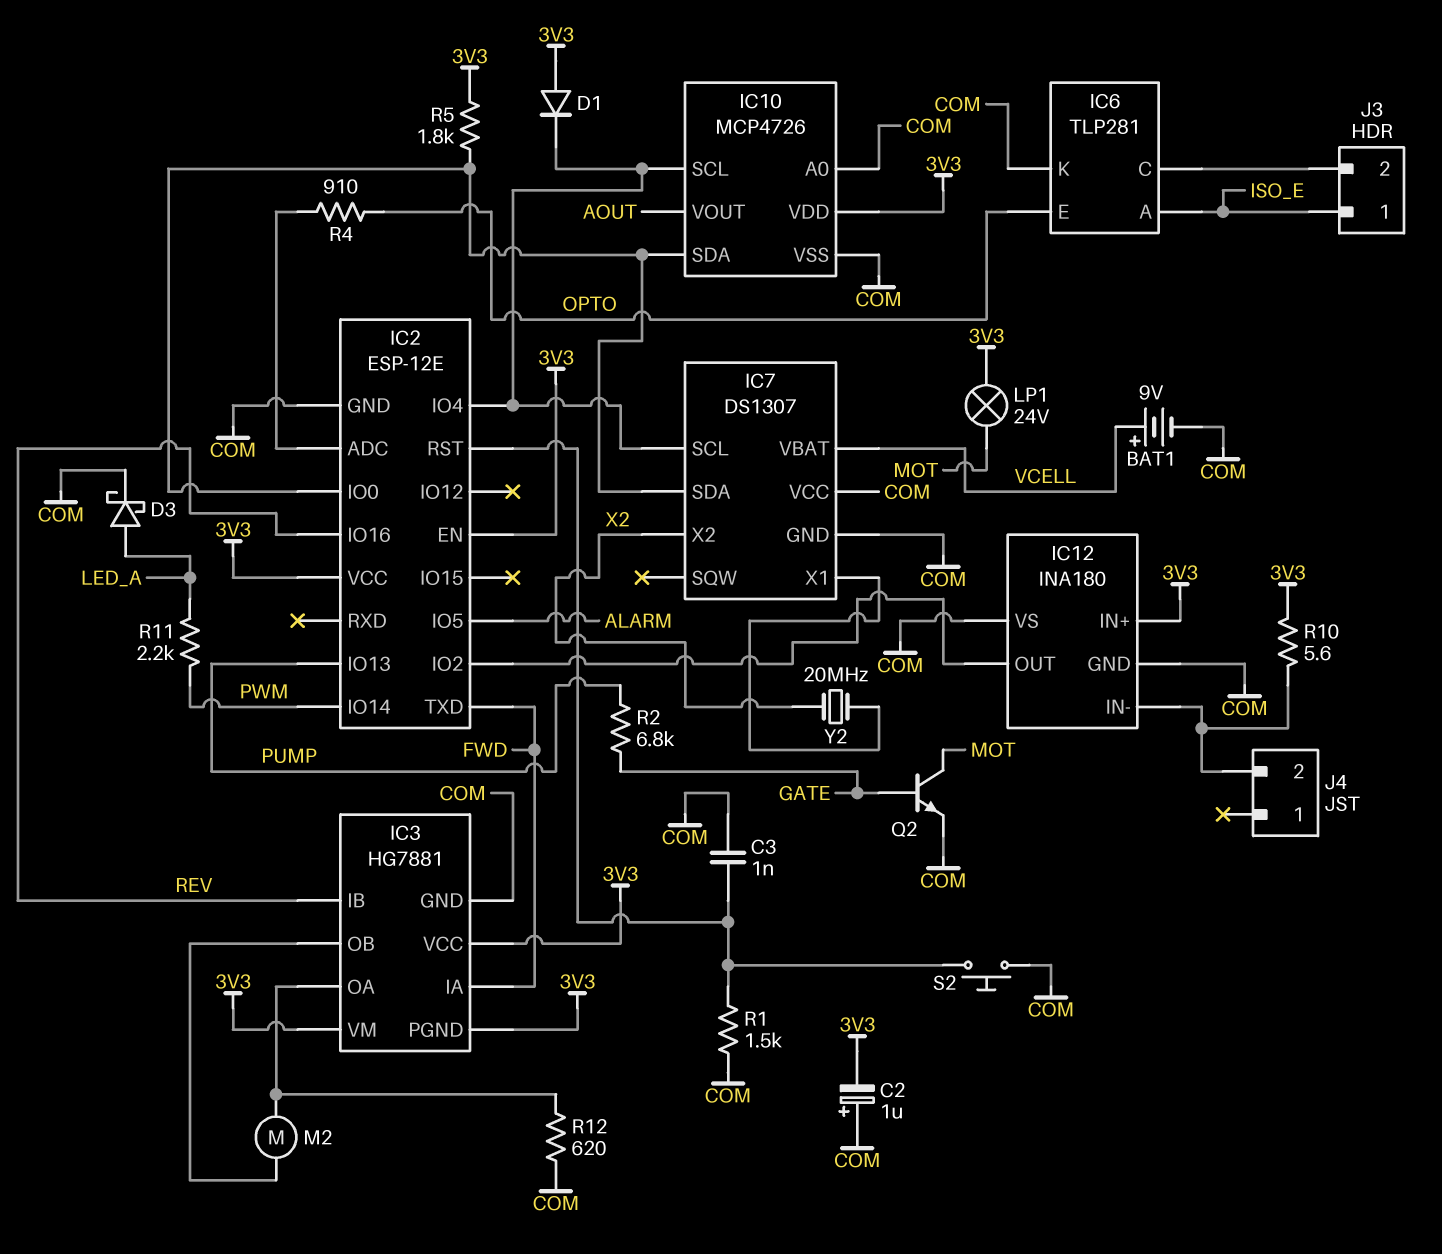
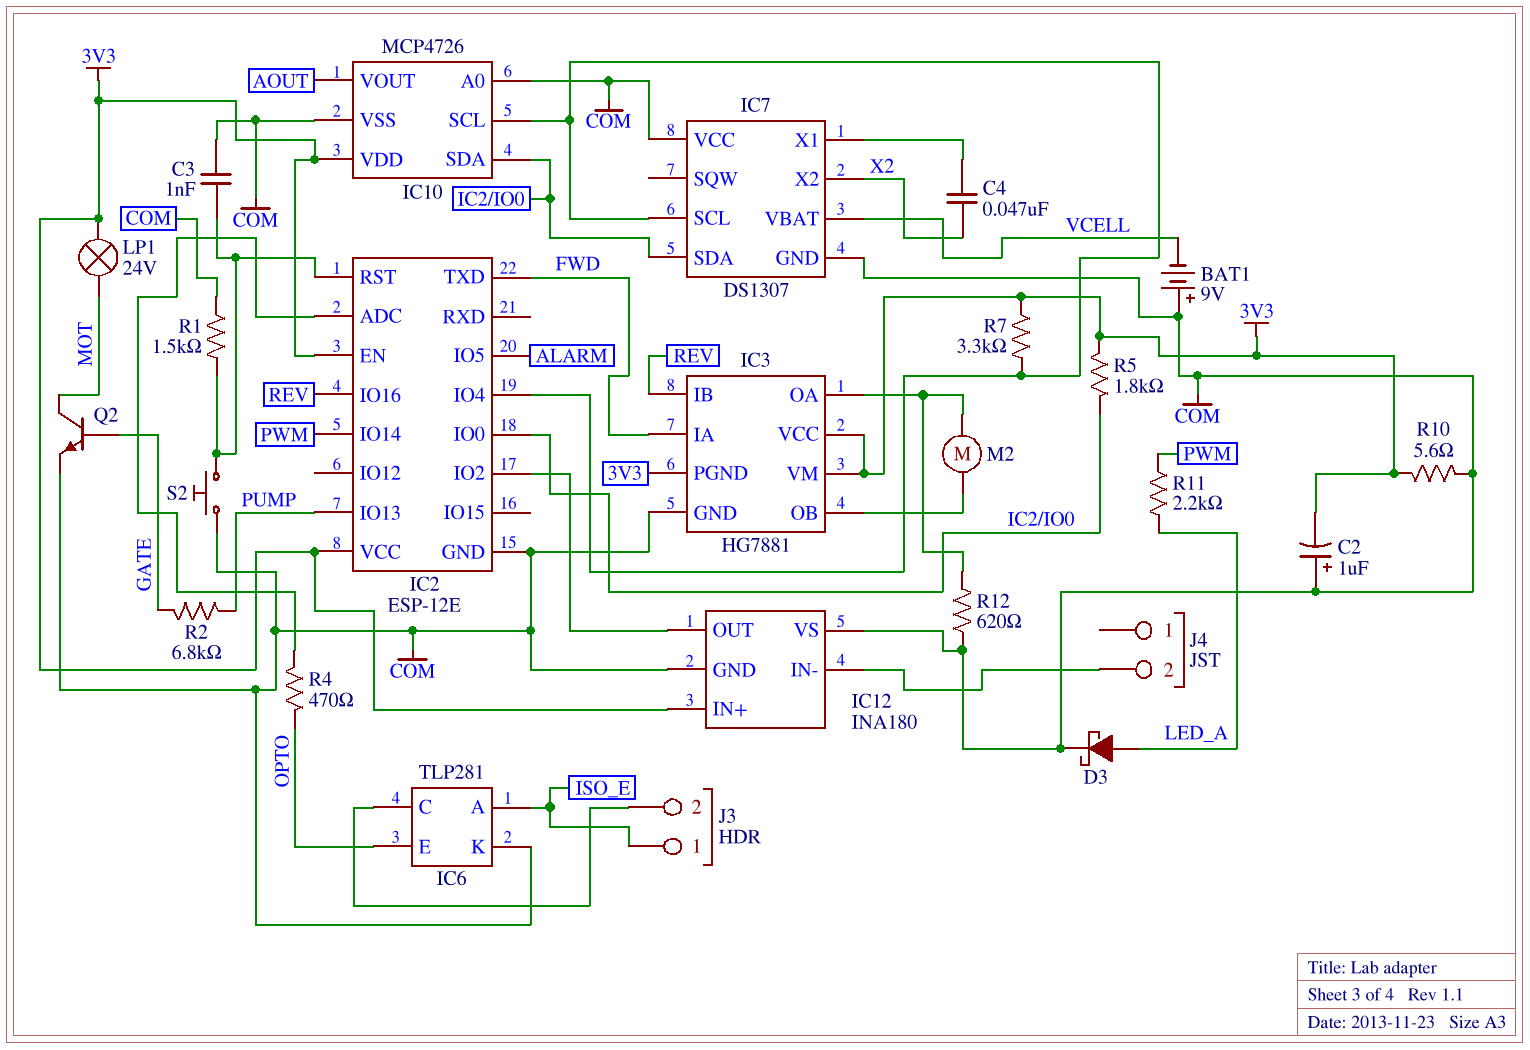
BAT1: 9V (plus VCELL, minus COM) -> 9V (plus COM, minus VCELL)
C4: none -> 47nF (IC7/X1, X2)
D1: diode (A 3V3, K IC2/IO4) -> none
R4: 910 (IC2/ADC, OPTO) -> 470 (IC2/ADC, OPTO)
R7: none -> 3.3k (3V3, IC2/IO4)
R10: 5.6 (3V3, IC12/IN-) -> 5.6 (3V3, COM)
Y2: 20MHz (IC7/X1, X2) -> none

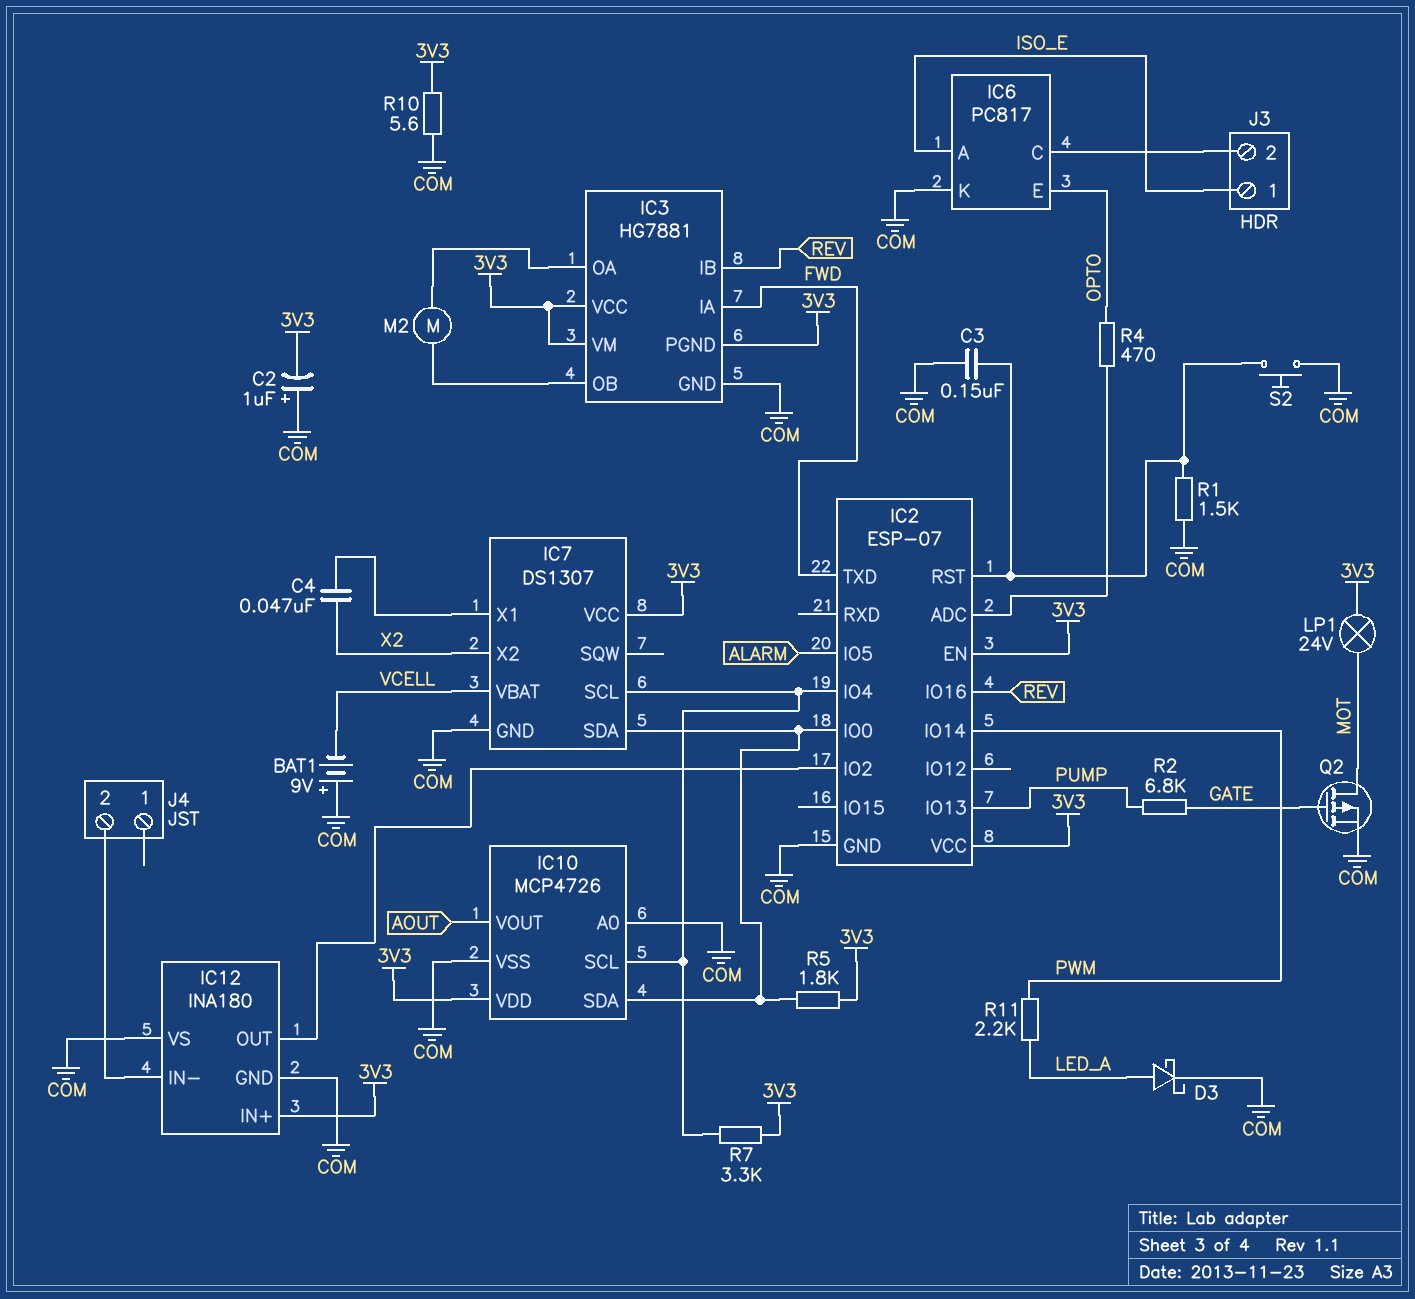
C3: 1nF (COM, IC2/RST) -> 150nF (COM, IC2/RST)
IC2: ESP-12E -> ESP-07
IC6: TLP281 -> PC817
IC7 pin VCC: COM -> 3V3
Q2: NPN (B GATE, C MOT, E COM) -> PMOS (G GATE, D MOT, S COM)
R12: 620 (COM, IC3/OA) -> none

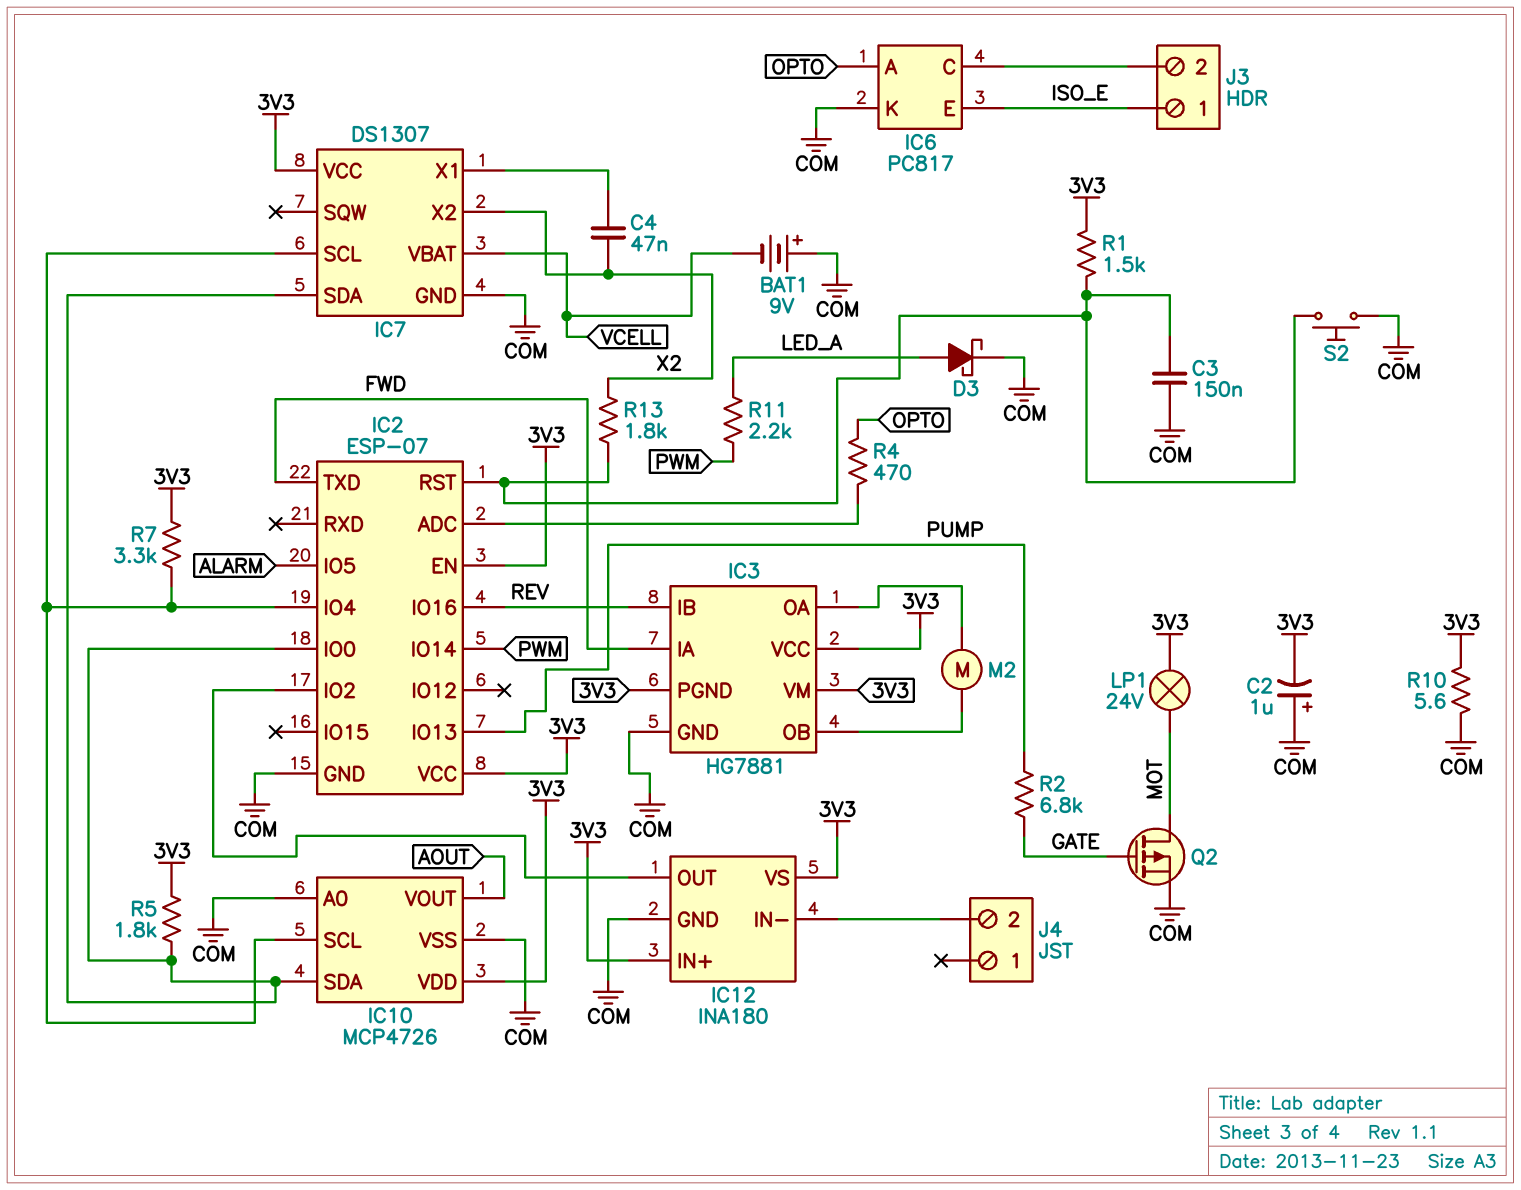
IC6 pin A: ISO_E -> OPTO
IC6 pin E: OPTO -> ISO_E
IC12 pin VS: COM -> 3V3
R1: 1.5k (COM, IC2/RST) -> 1.5k (3V3, IC2/RST)
R13: none -> 1.8k (IC2/RST, X2)

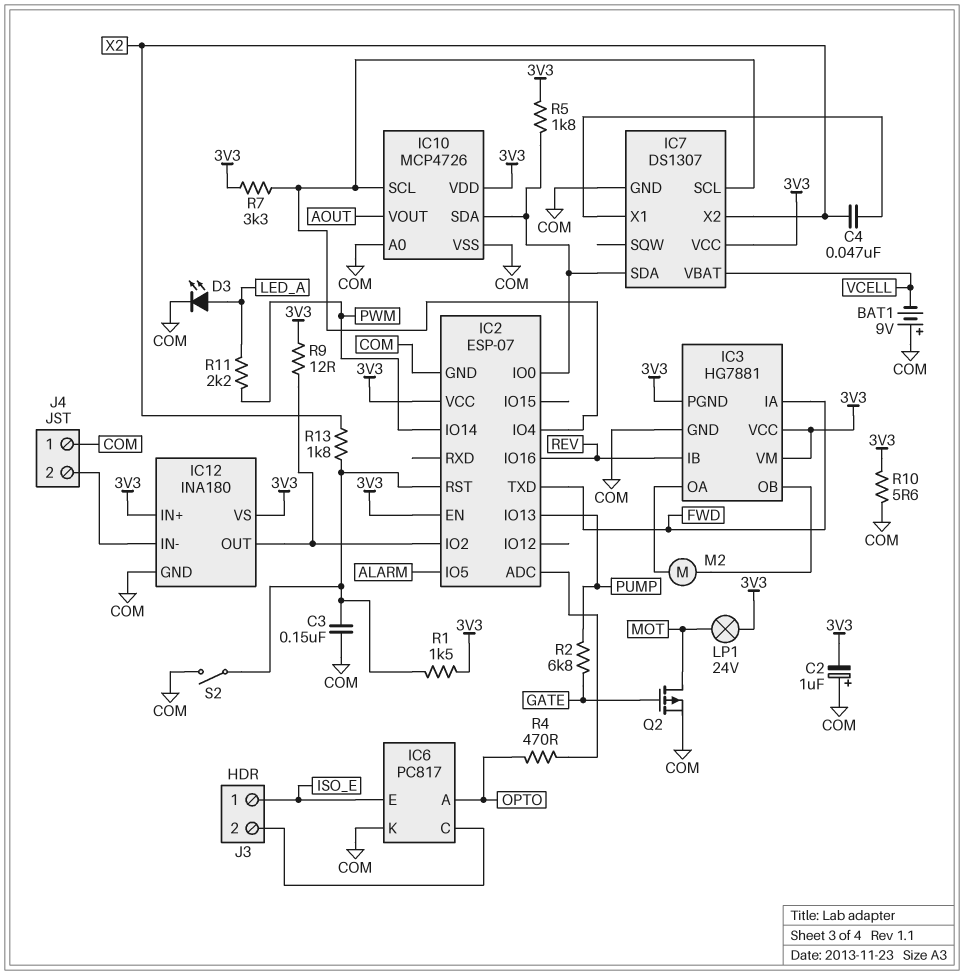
D3: schottky (A LED_A, K COM) -> LED (A LED_A, K COM)
J4 pin 1: none -> COM
R9: none -> 12 (3V3, IC2/IO2)
S2: button (COM, IC2/RST) -> switch (COM, IC2/RST)

